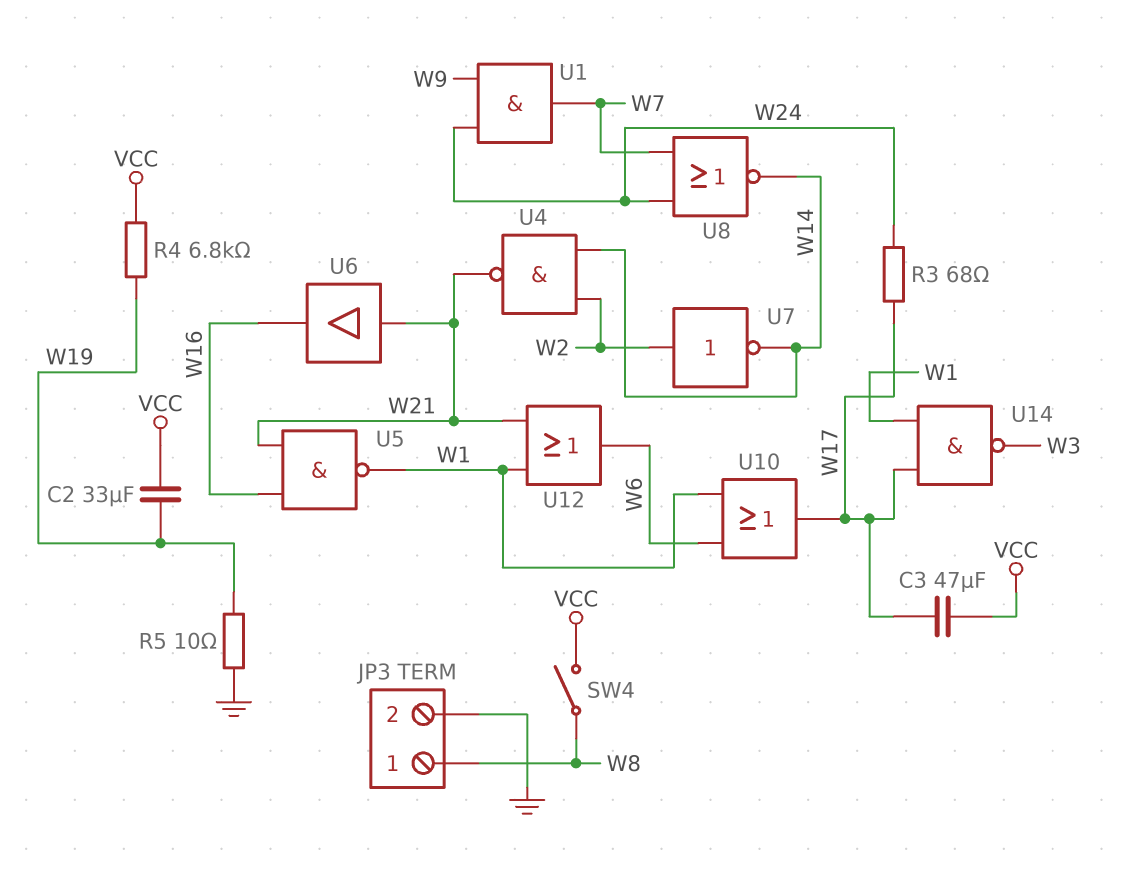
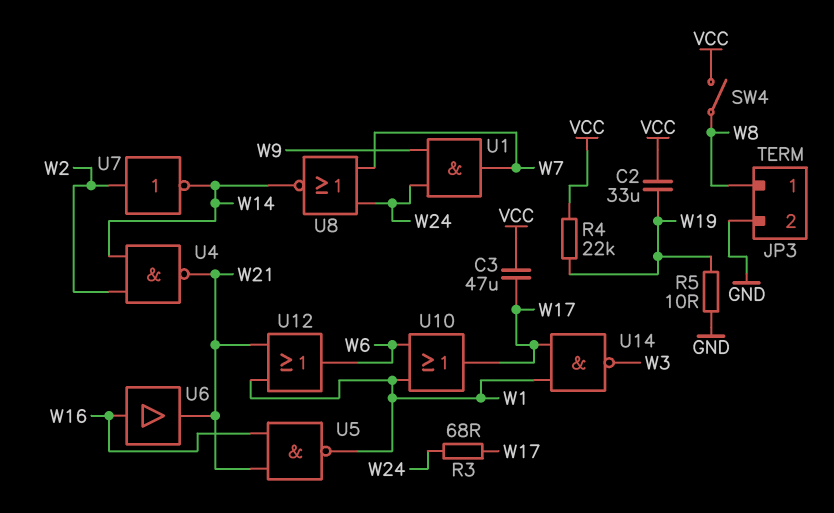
R4: 6.8k (VCC, W19) -> 22k (VCC, W19)
U6: buffer (in W21, out W16) -> buffer (in W16, out W21)

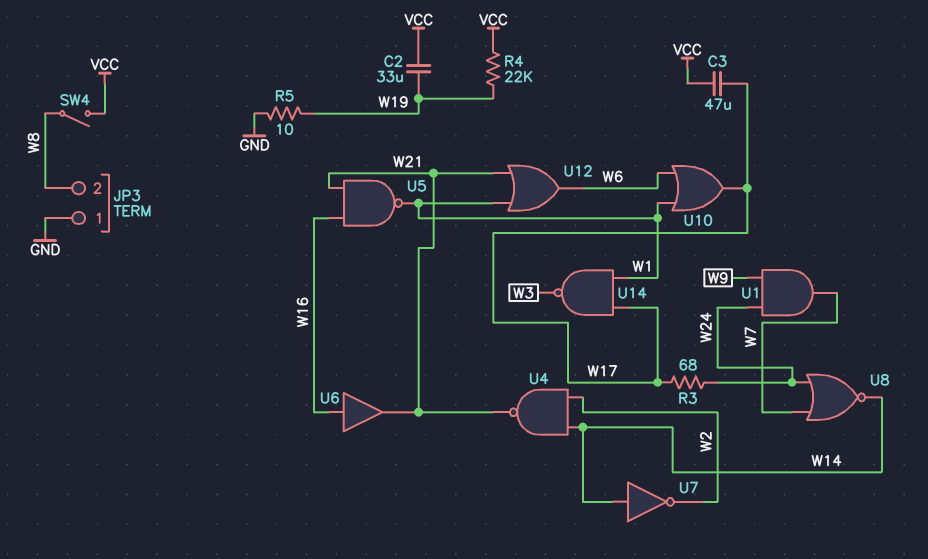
JP3 pin 1: W8 -> GND
JP3 pin 2: GND -> W8
U7: NOT (in W2, out W14) -> NOT (in W14, out W2)

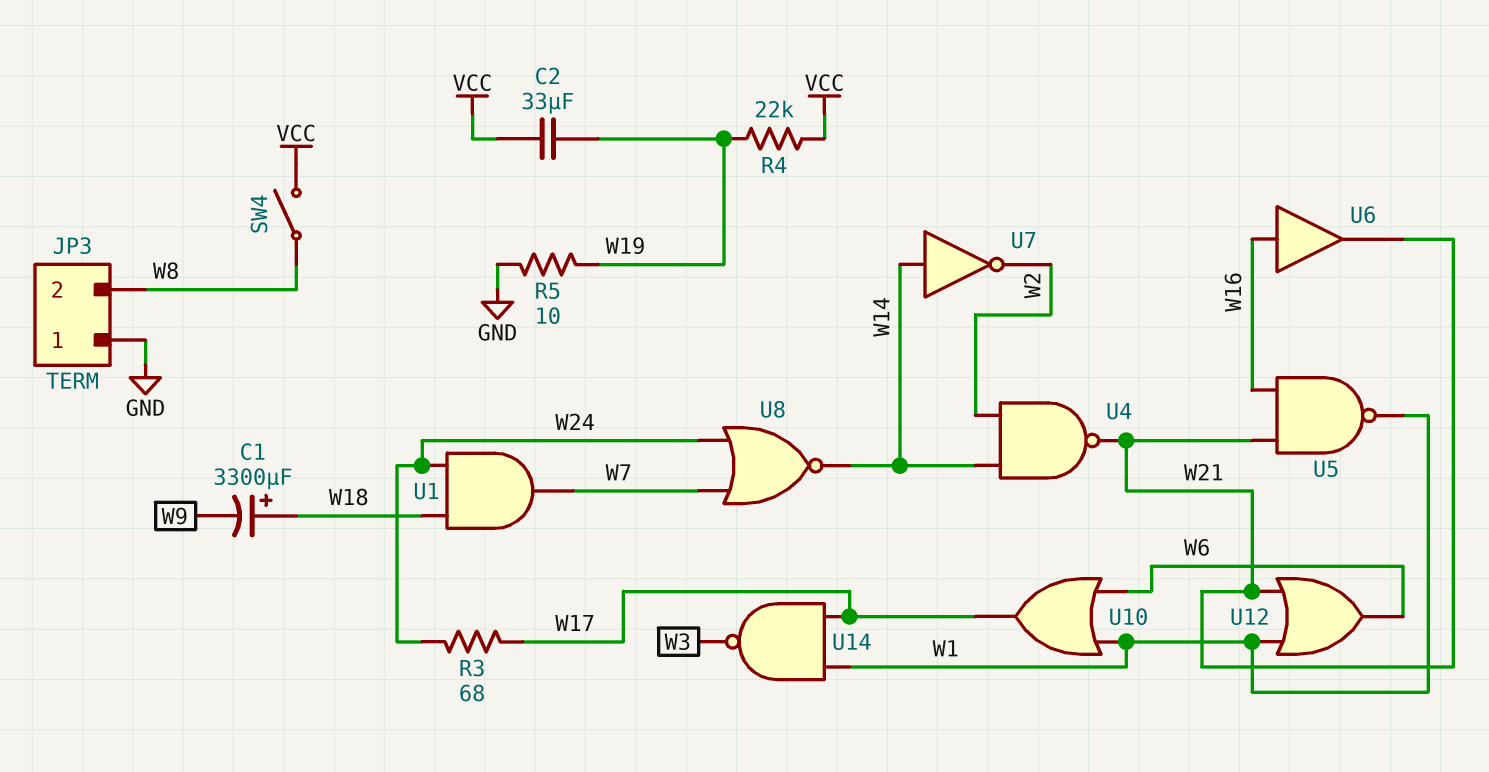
C1: none -> 3300uF (plus W18, minus W9)
C3: 47uF (VCC, W17) -> none
U1: AND (in W9, in W24, out W7) -> AND (in W18, in W24, out W7)

